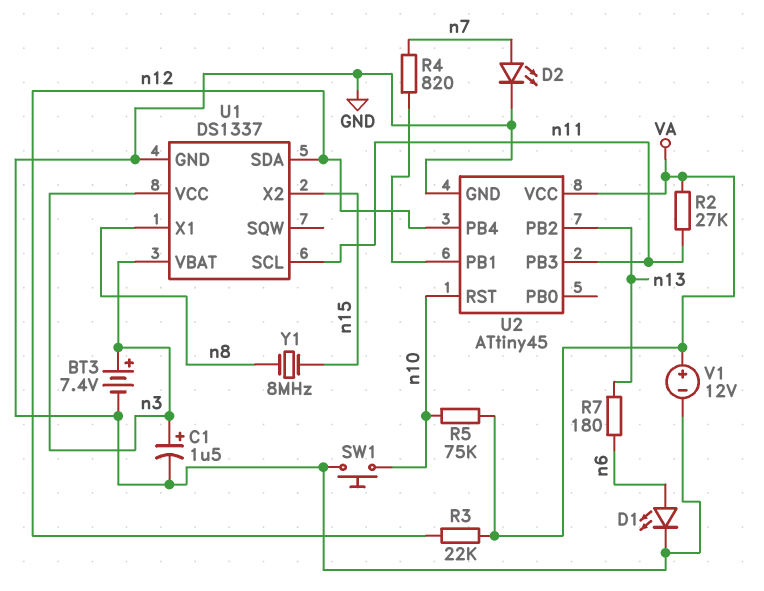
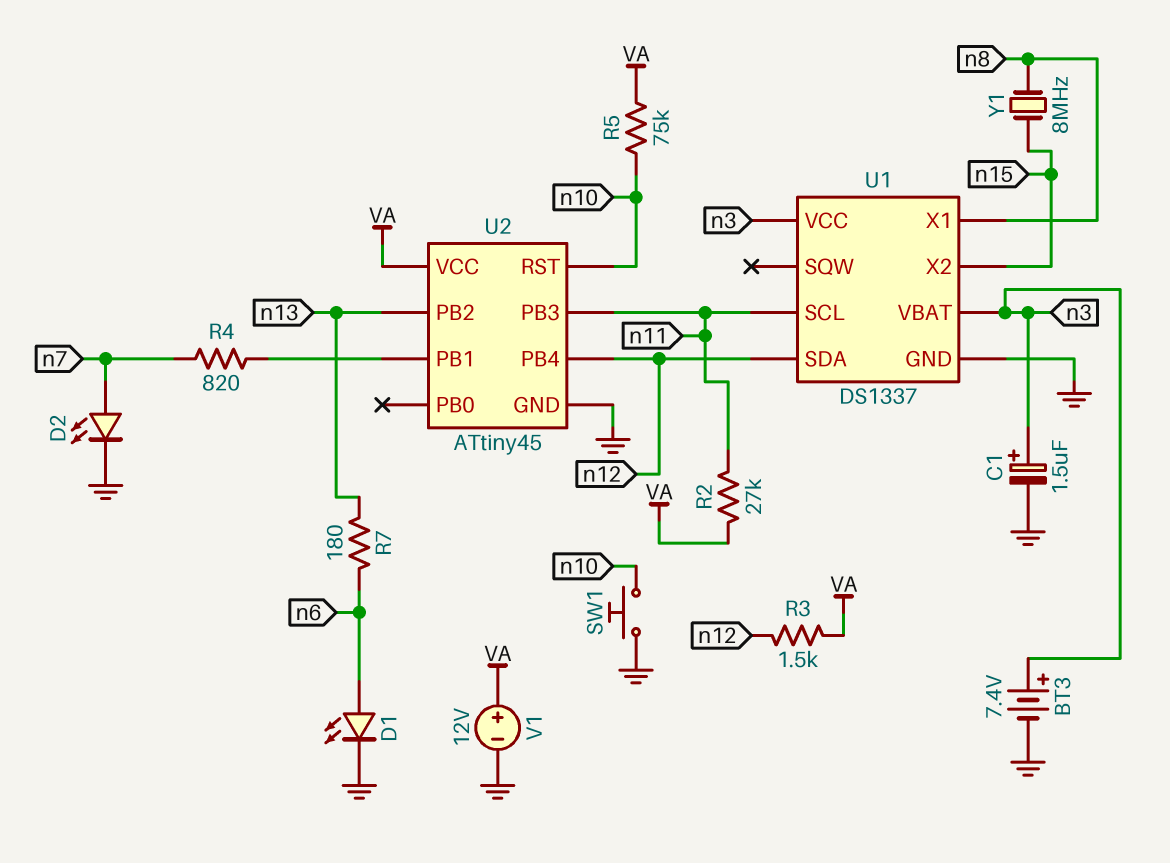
R3: 22k (VA, n12) -> 1.5k (VA, n12)

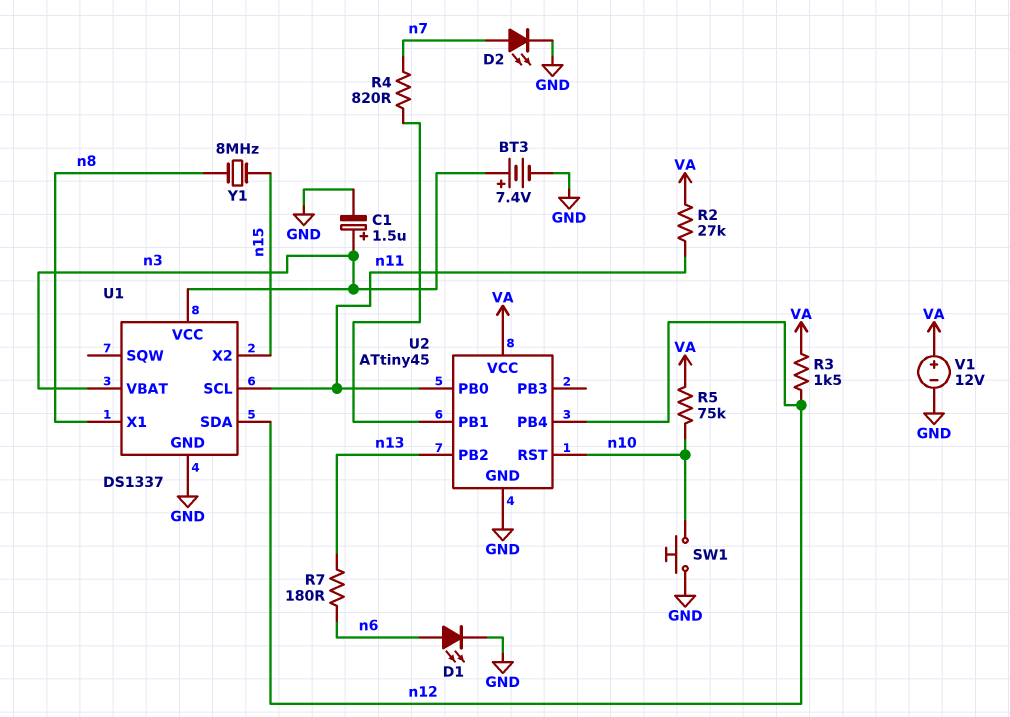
U2 pin PB0: none -> n11
U2 pin PB3: n11 -> none

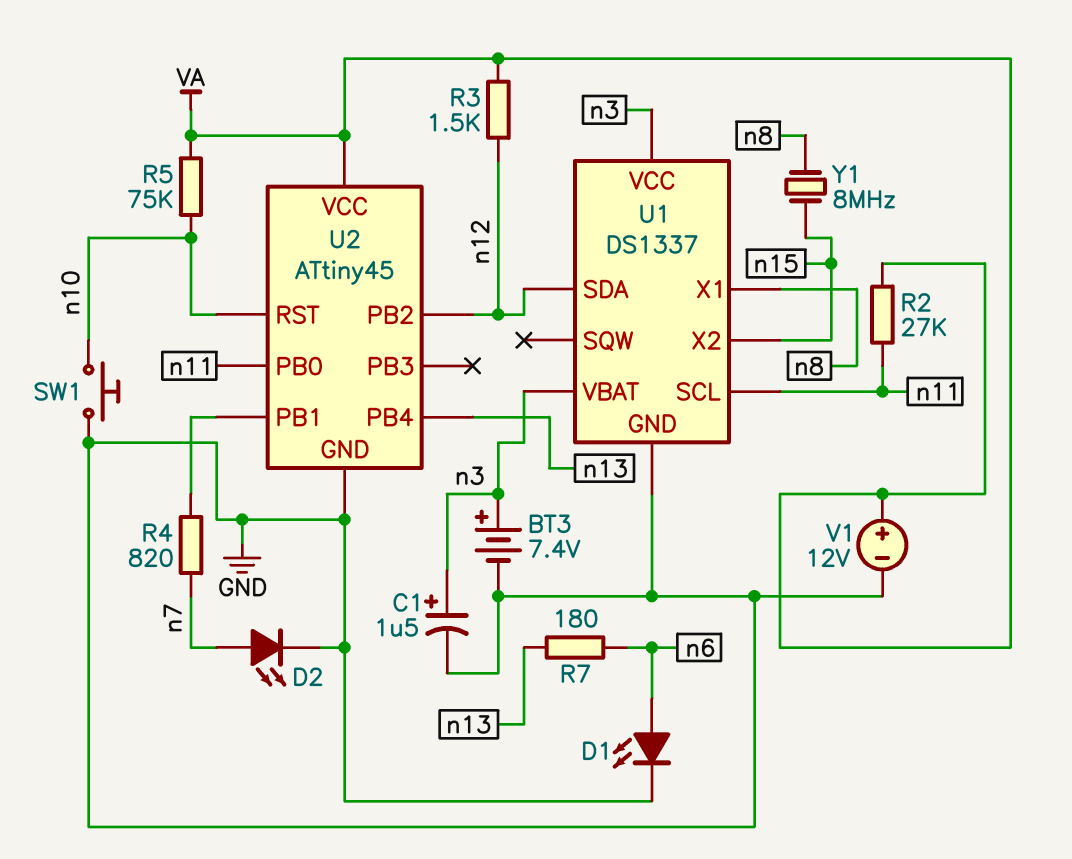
U2 pin PB2: n13 -> n12
U2 pin PB4: n12 -> n13

